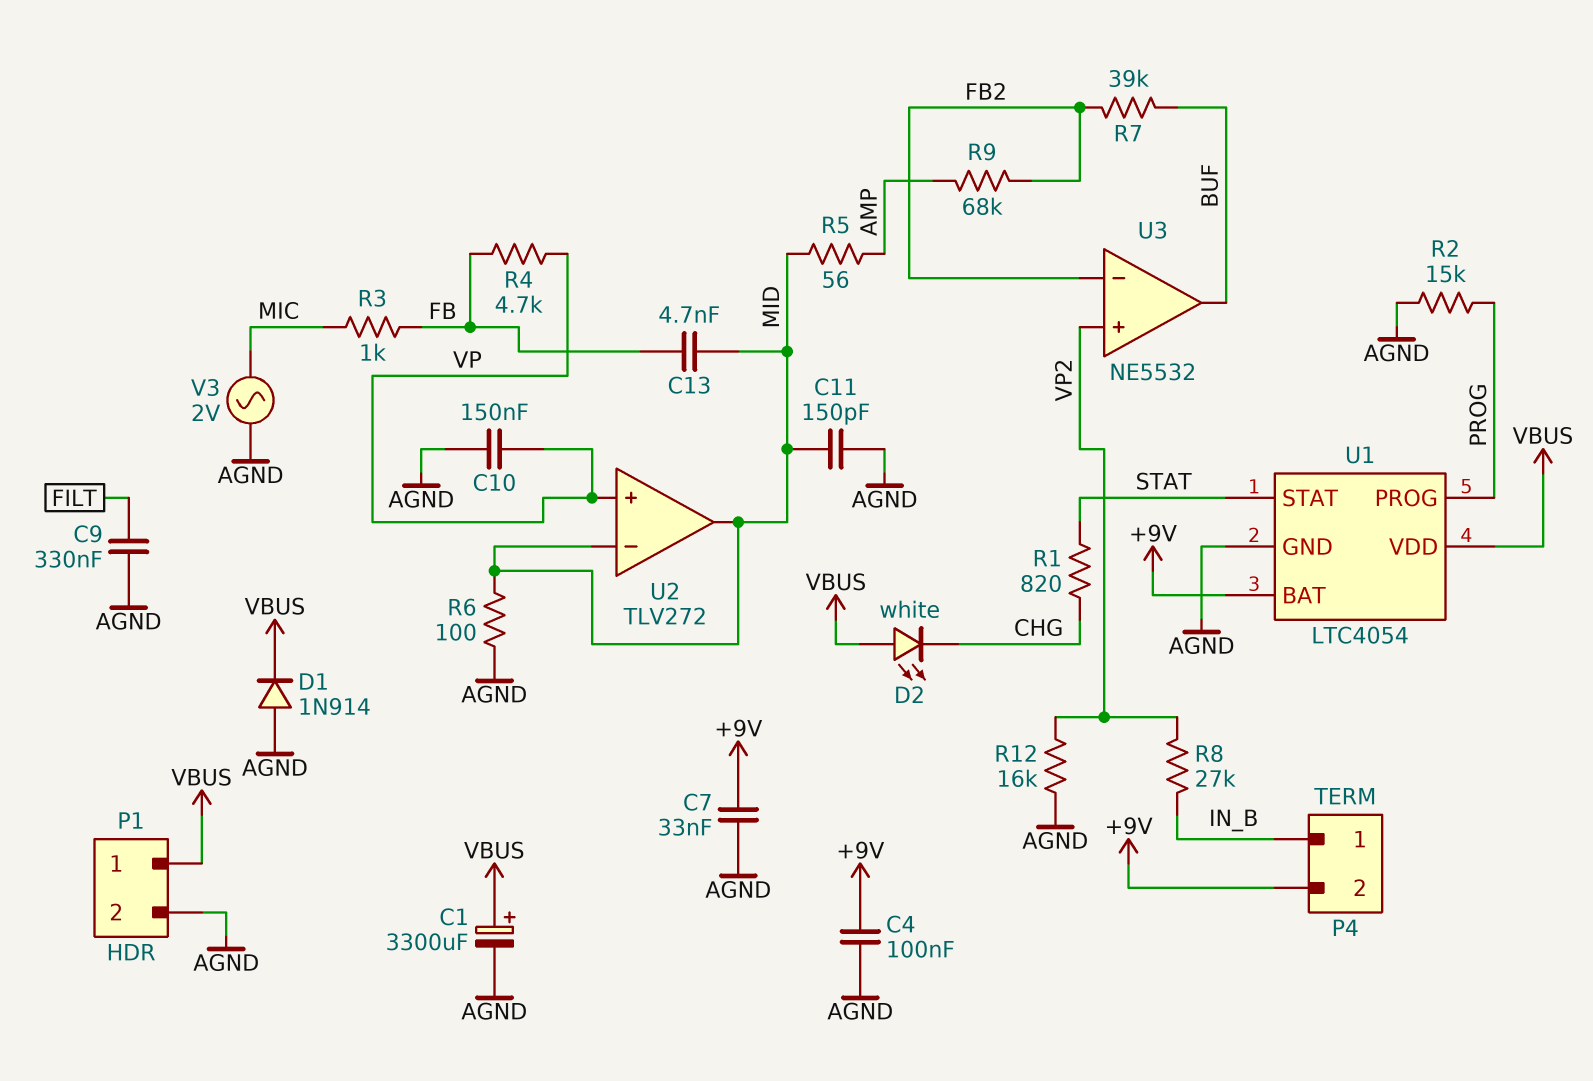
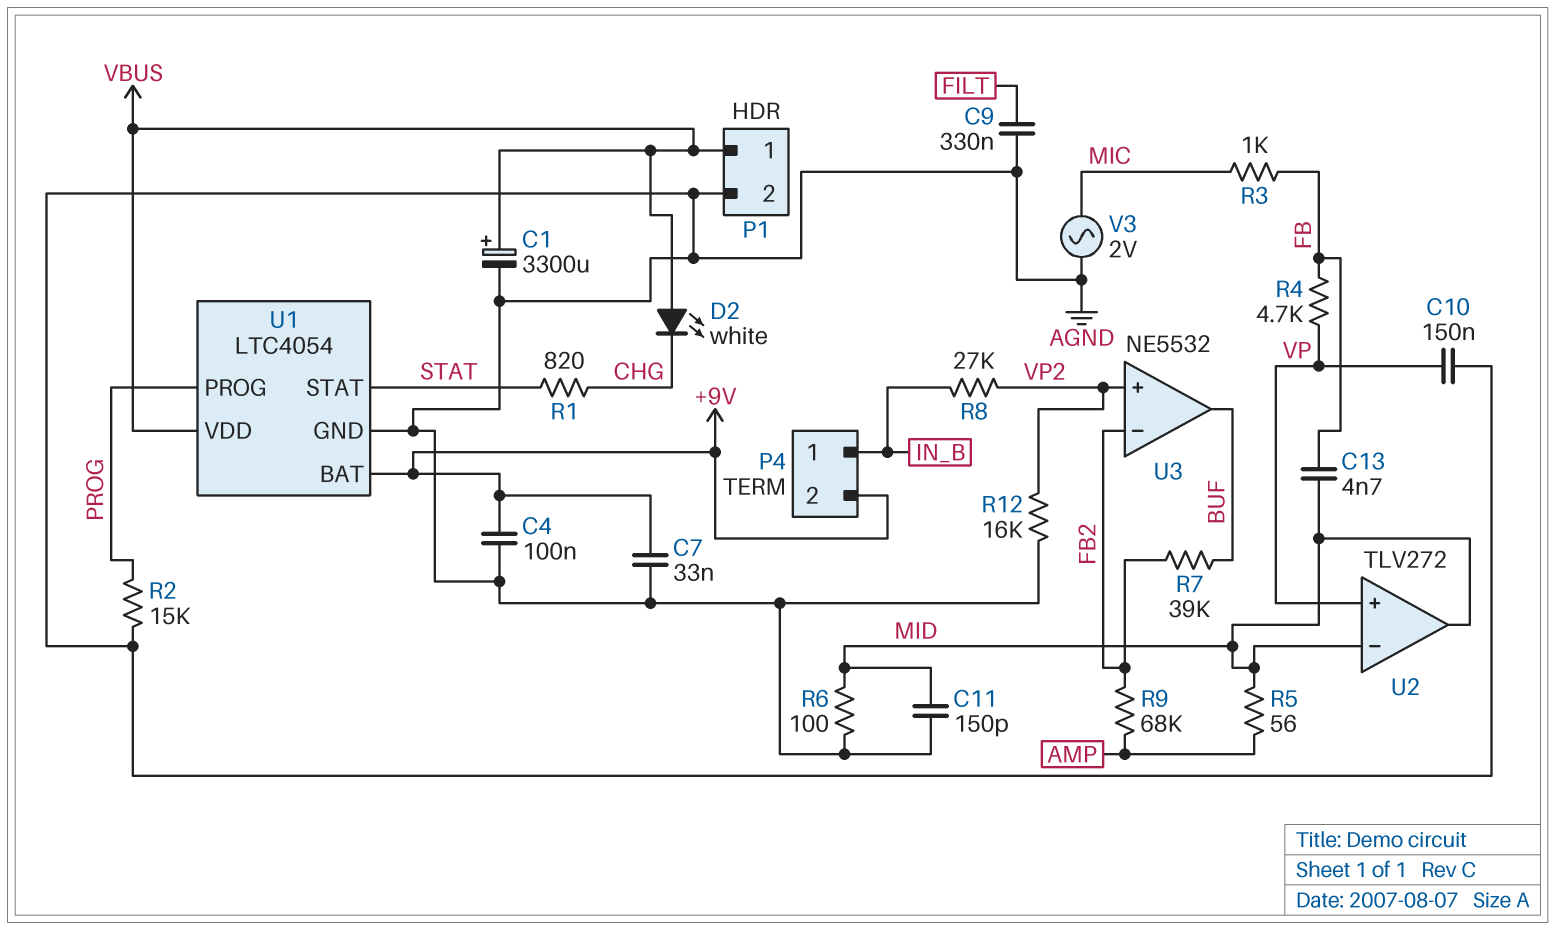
D1: diode 1N914 (A AGND, K VBUS) -> none

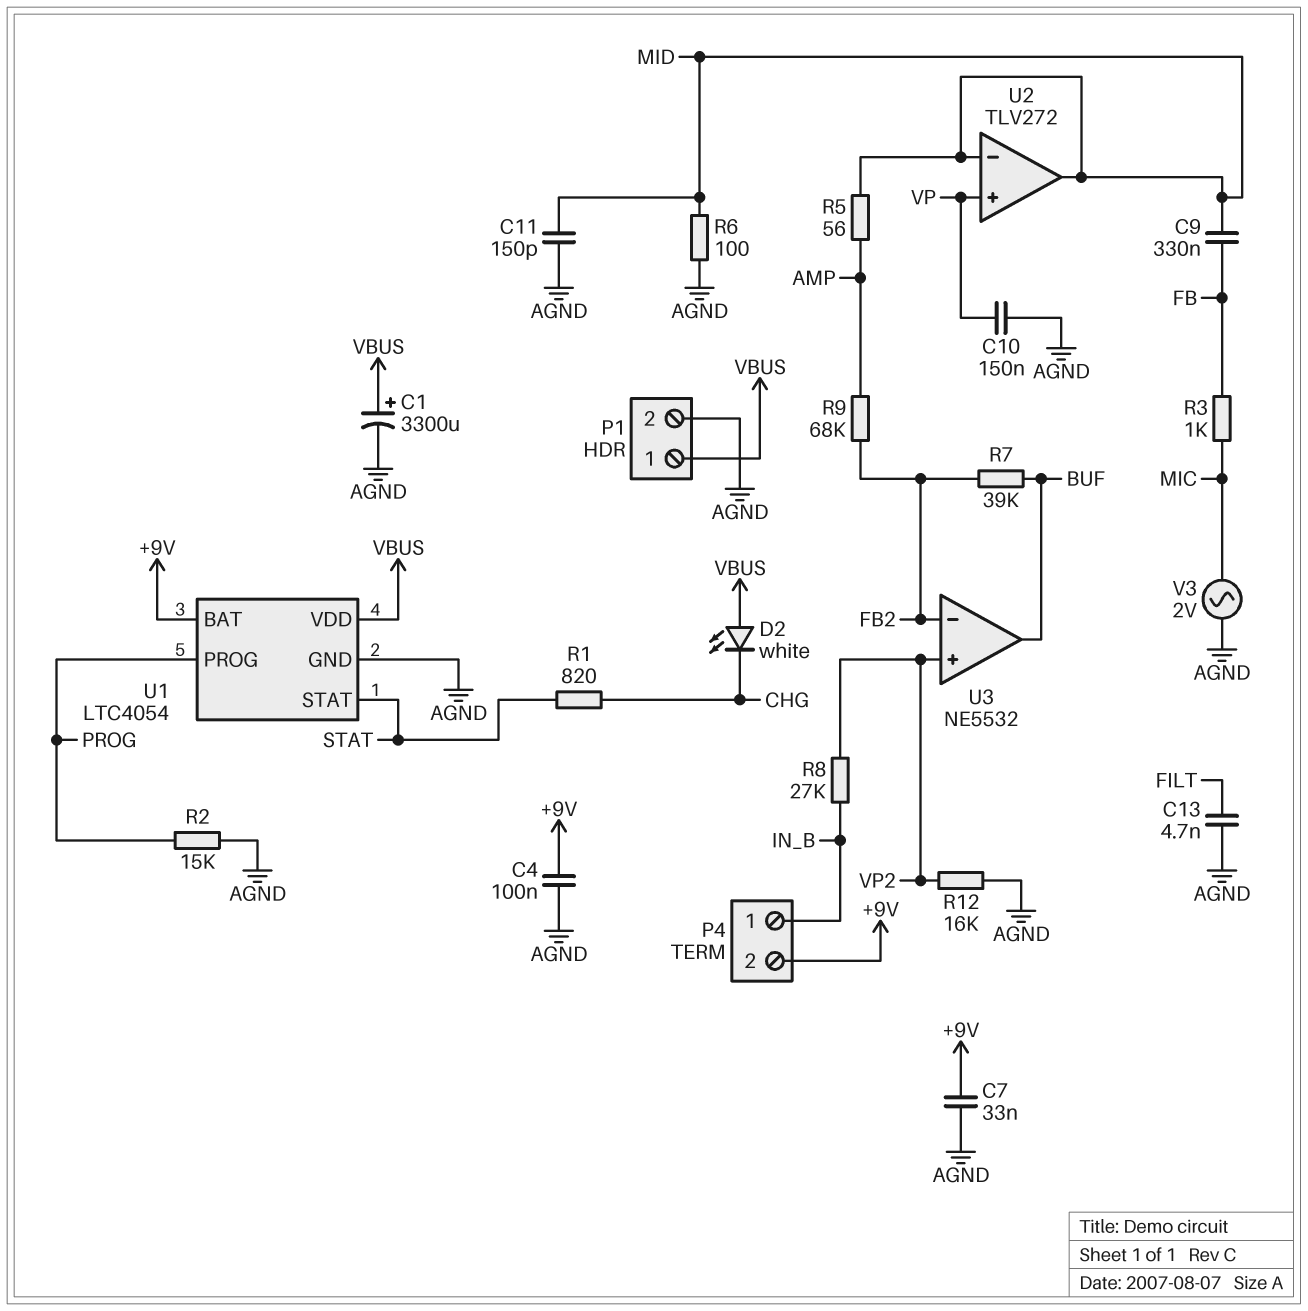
C9: 330nF (AGND, FILT) -> 330nF (FB, MID)
C13: 4.7nF (FB, MID) -> 4.7nF (AGND, FILT)
R4: 4.7k (FB, VP) -> none

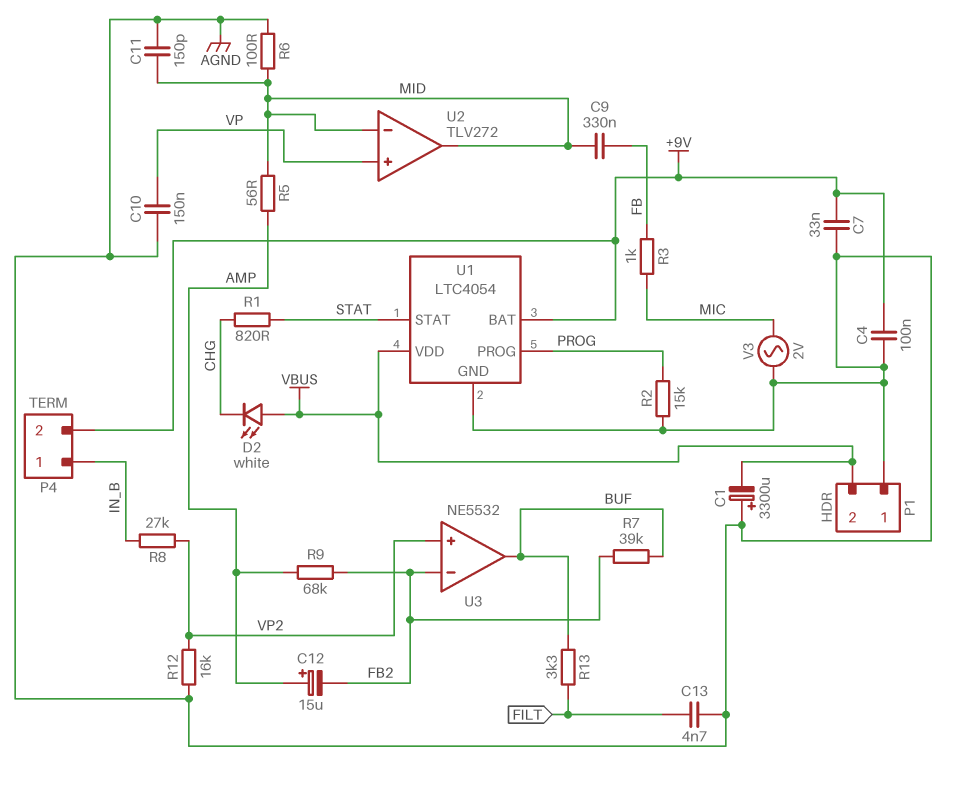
C1: 3300uF (plus VBUS, minus AGND) -> 3300uF (plus AGND, minus VBUS)
C12: none -> 15uF (plus AMP, minus FB2)
P1 pin 1: VBUS -> AGND
P1 pin 2: AGND -> VBUS
R13: none -> 3.3k (BUF, FILT)

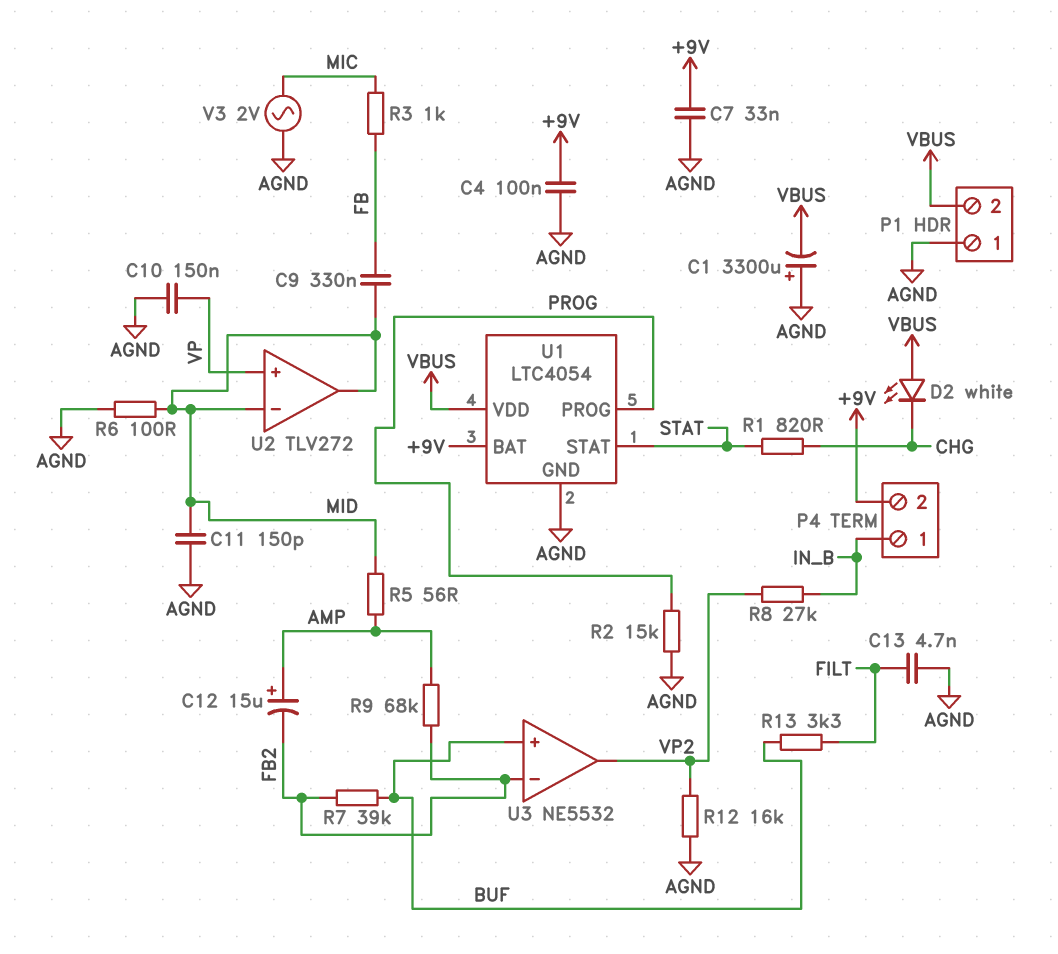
U3 pin in+: VP2 -> BUF
U3 pin out: BUF -> VP2

